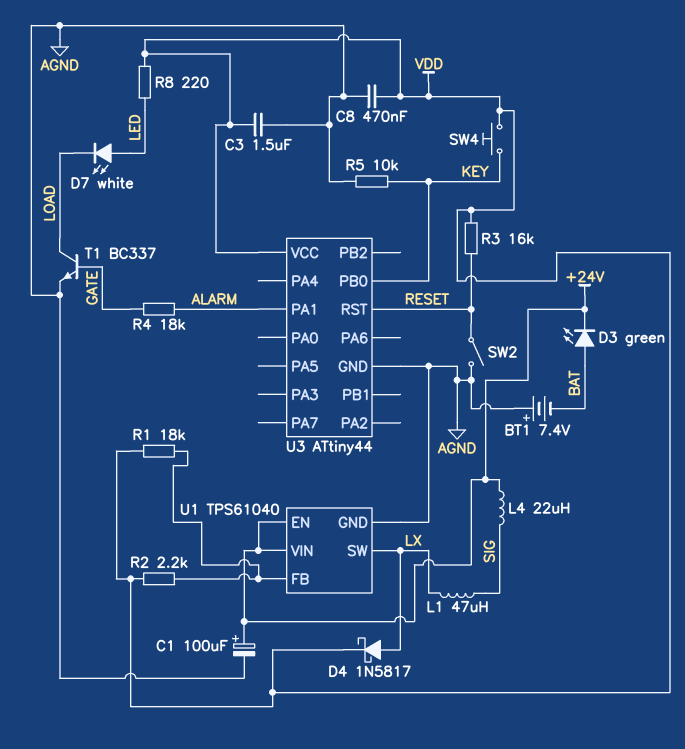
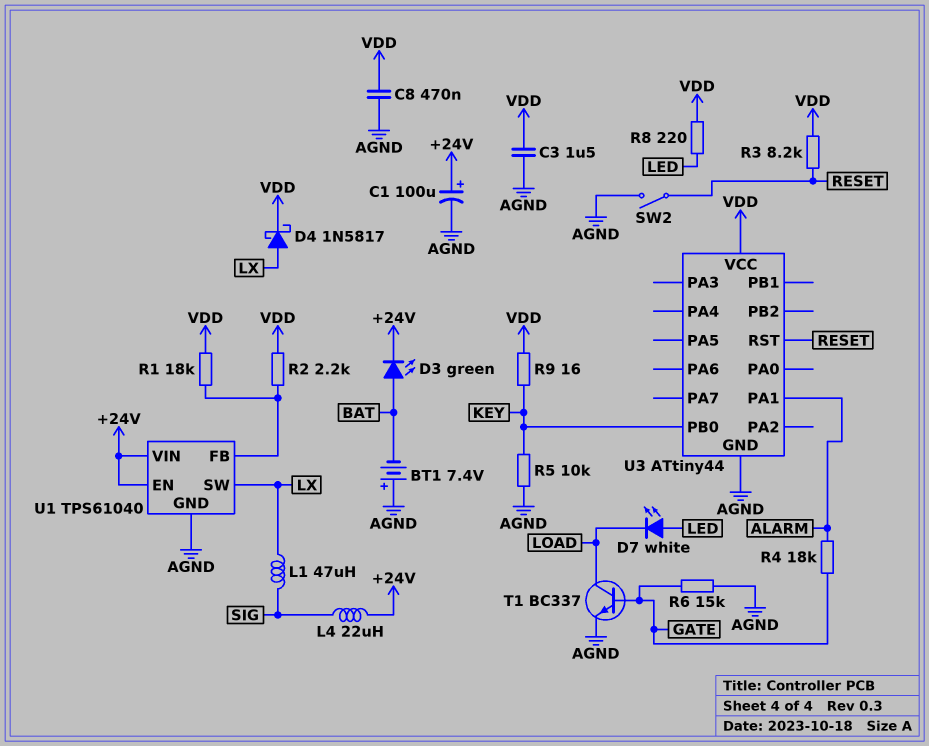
R3: 16k (RESET, VDD) -> 8.2k (RESET, VDD)
R6: none -> 15k (AGND, GATE)
R9: none -> 16 (KEY, VDD)
SW4: button (KEY, VDD) -> none

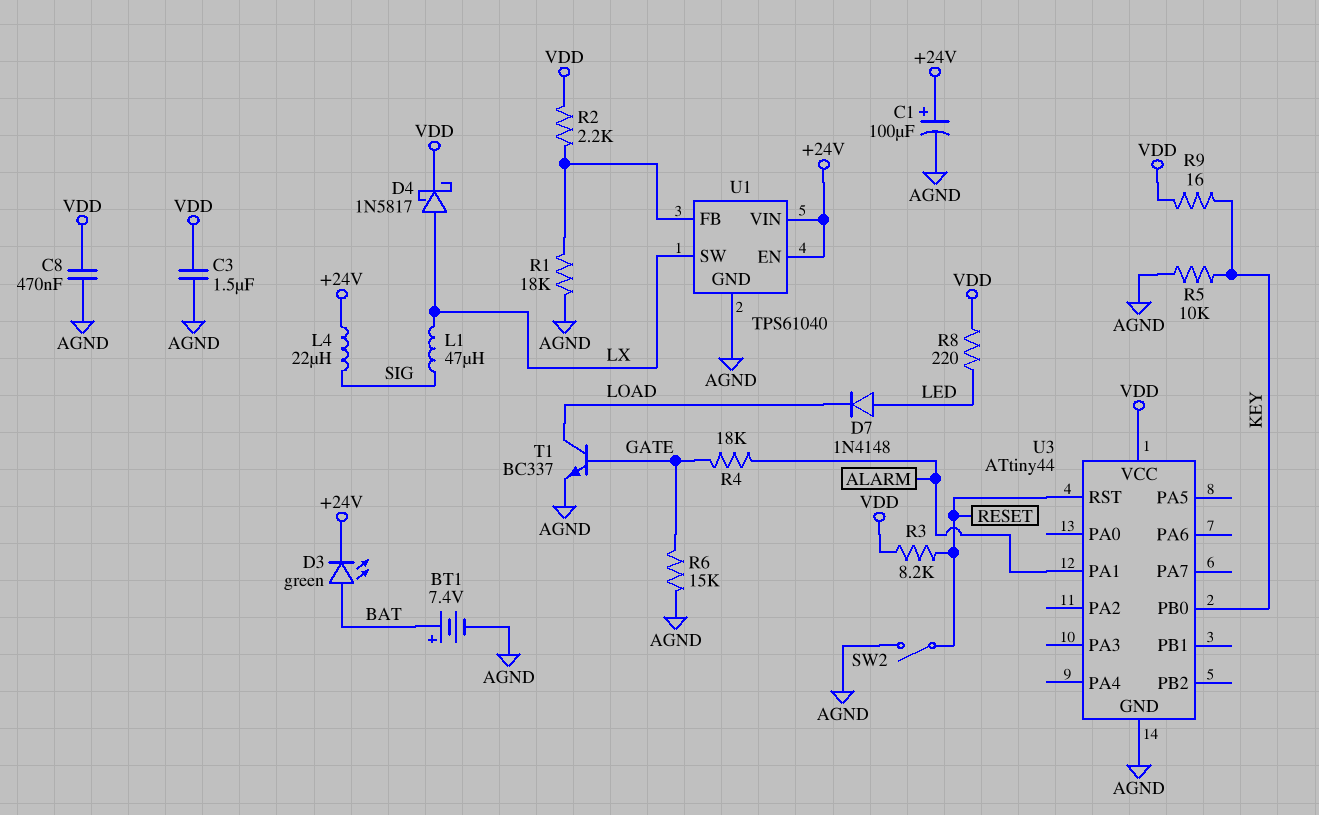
BT1: 7.4V (plus AGND, minus BAT) -> 7.4V (plus BAT, minus AGND)
D7: LED white (A LED, K LOAD) -> diode 1N4148 (A LED, K LOAD)
R1: 18k (U1/FB, VDD) -> 18k (AGND, U1/FB)

